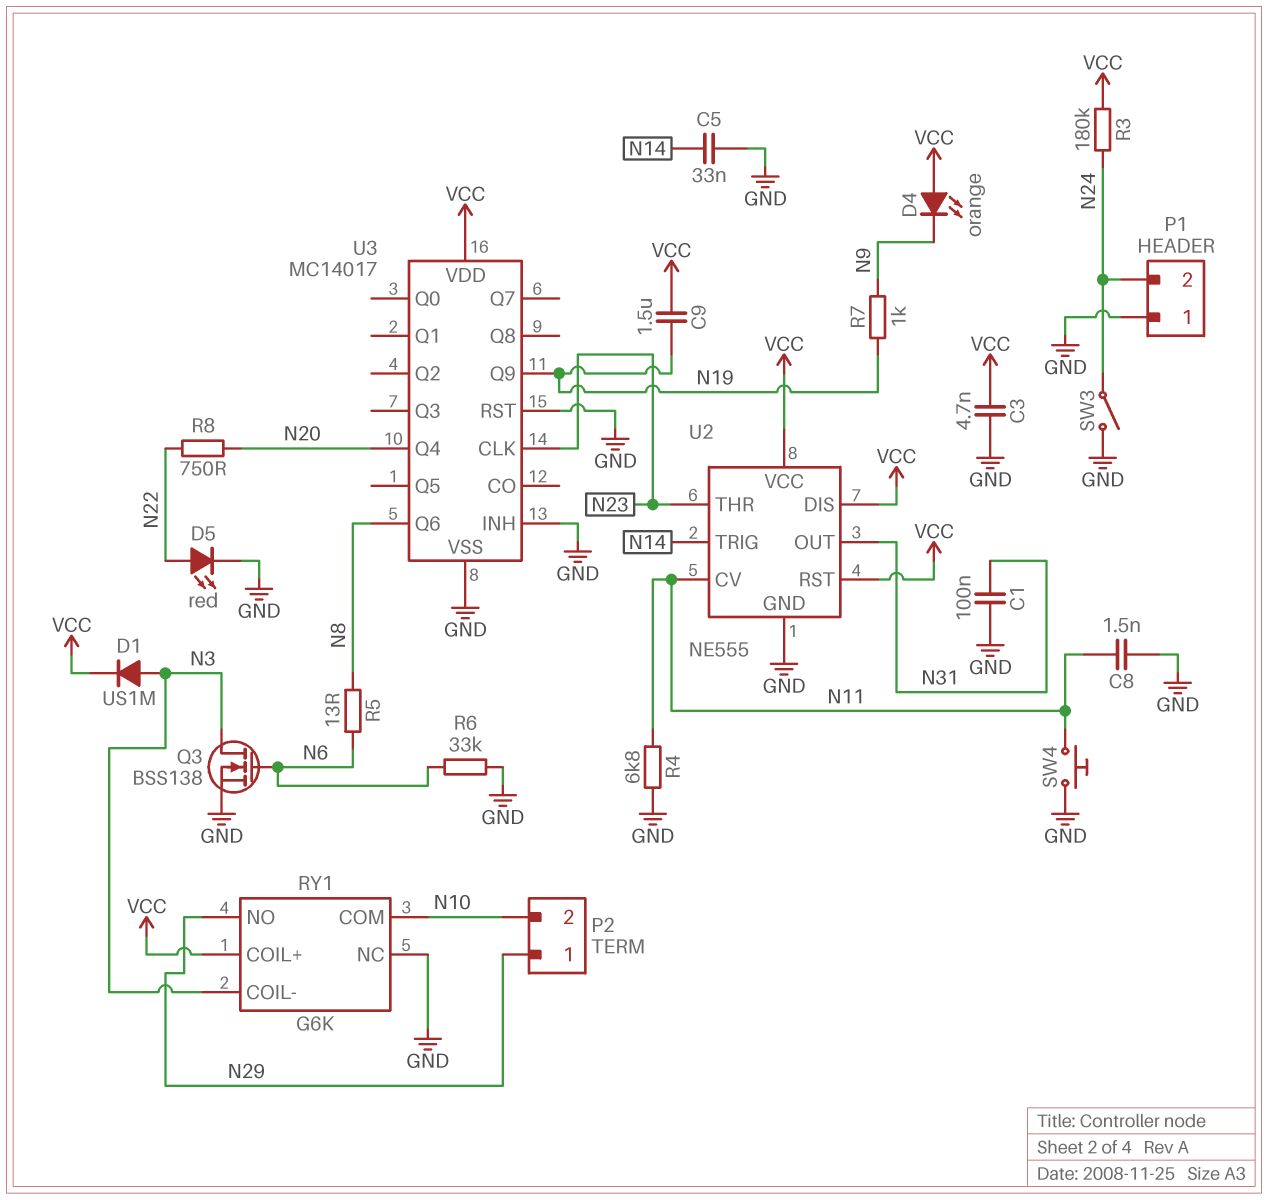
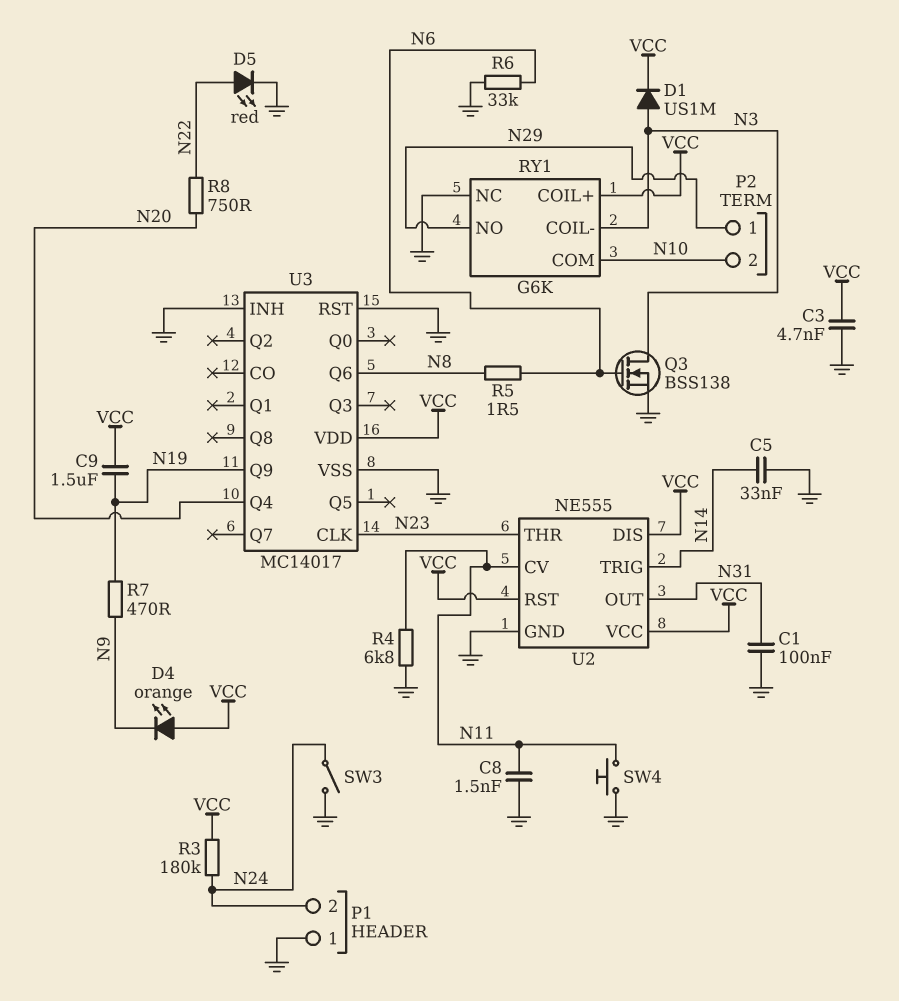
R5: 13 (N6, N8) -> 1.5 (N6, N8)
R7: 1k (N9, N19) -> 470 (N9, N19)

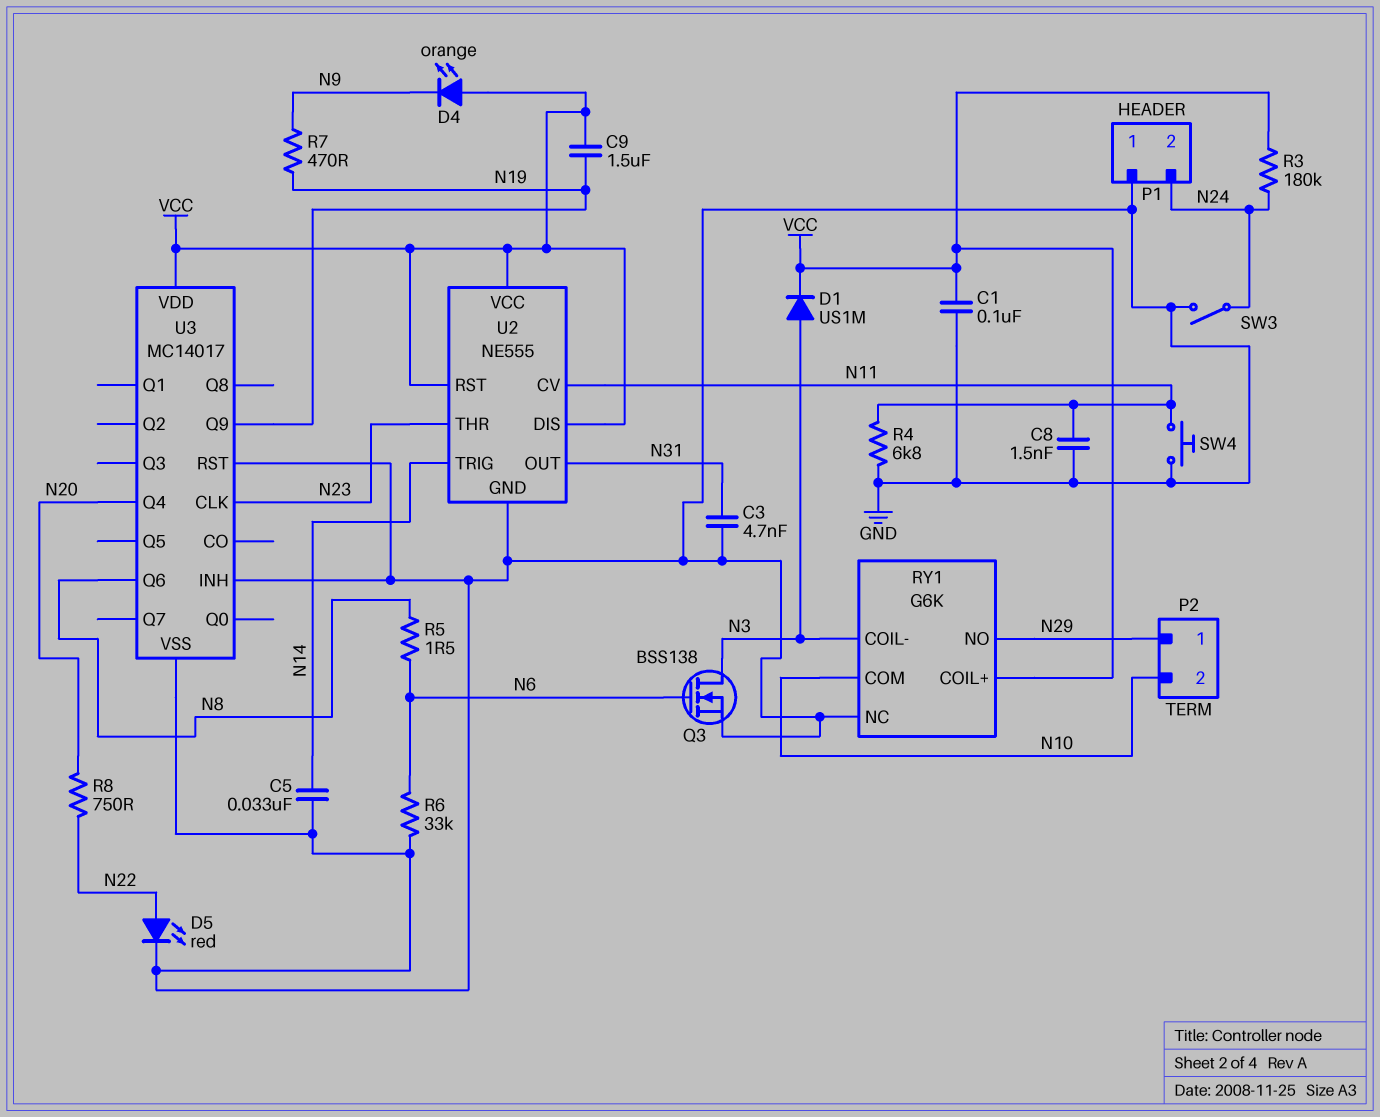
C1: 100nF (GND, N31) -> 100nF (GND, VCC)
C3: 4.7nF (GND, VCC) -> 4.7nF (GND, N31)

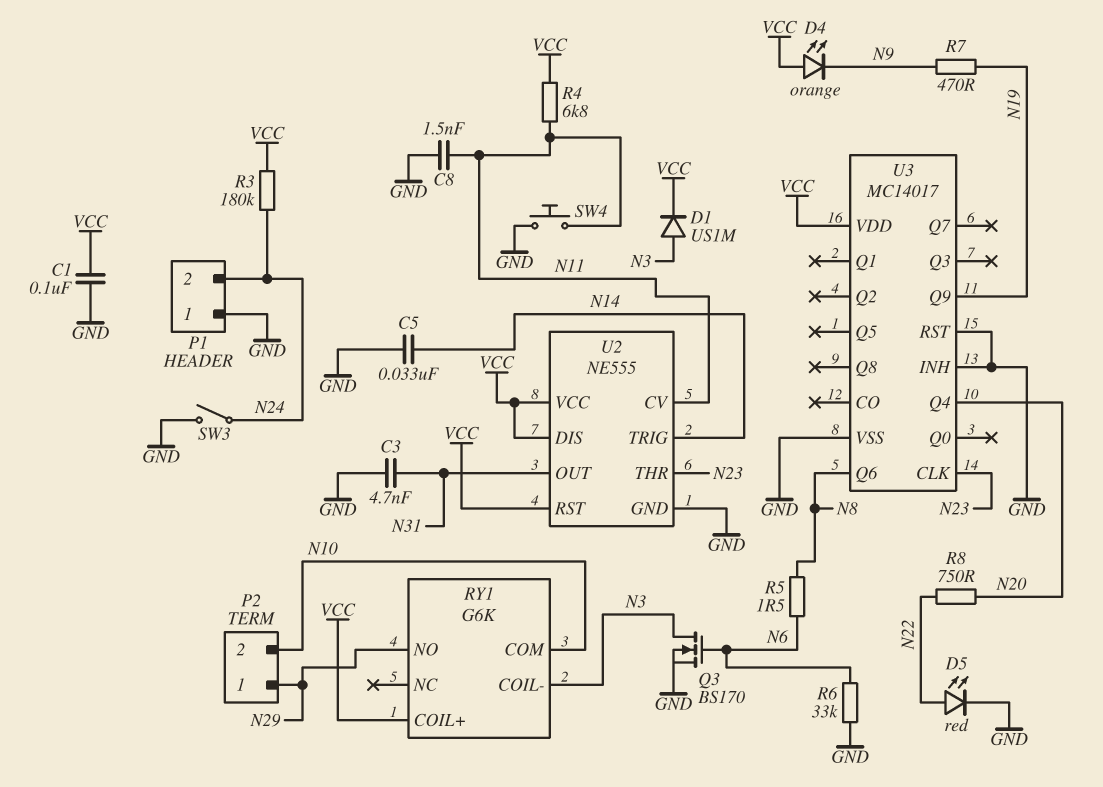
C9: 1.5uF (N19, VCC) -> none
Q3: NMOS BSS138 (G N6, D N3, S GND) -> NMOS BS170 (G N6, D N3, S GND)
R4: 6.8k (GND, N11) -> 6.8k (N11, VCC)
RY1 pin NC: GND -> none

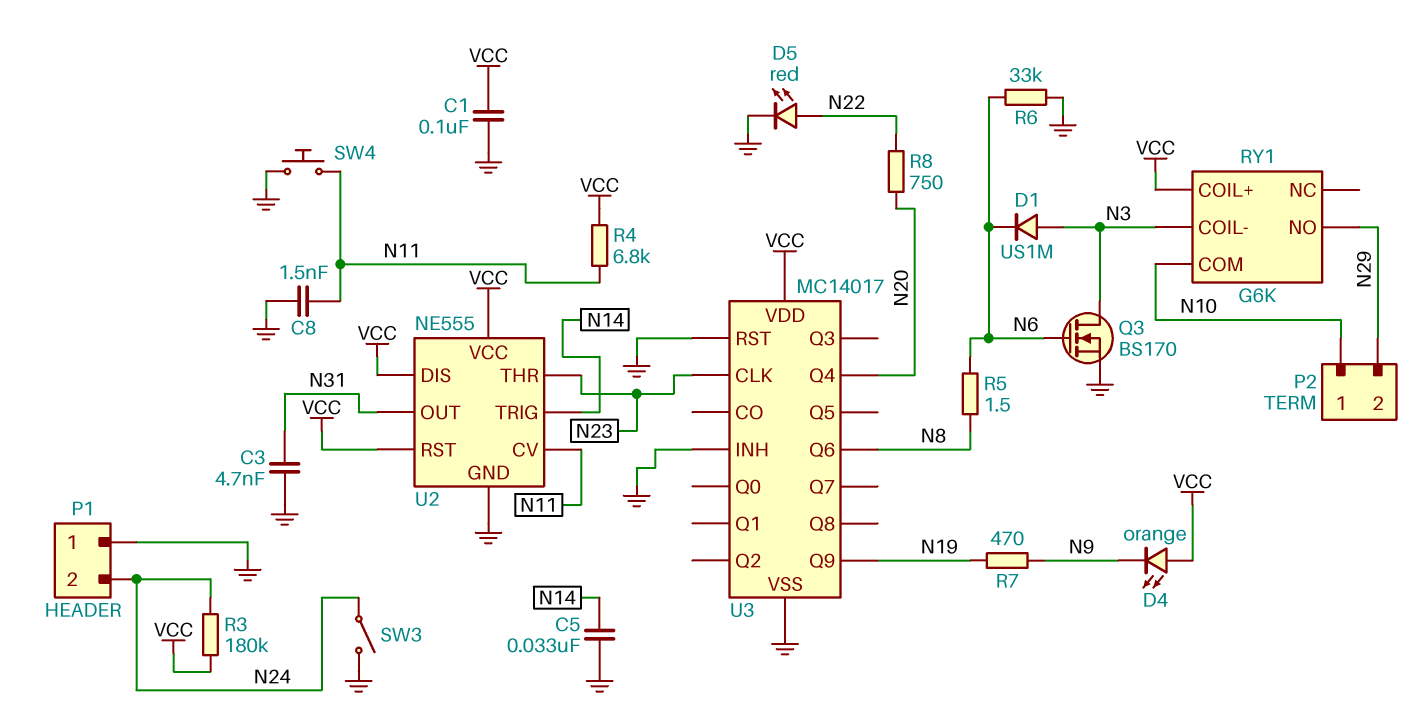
D1: diode US1M (A N3, K VCC) -> diode US1M (A N3, K N6)
P2 pin 1: N29 -> N10
P2 pin 2: N10 -> N29

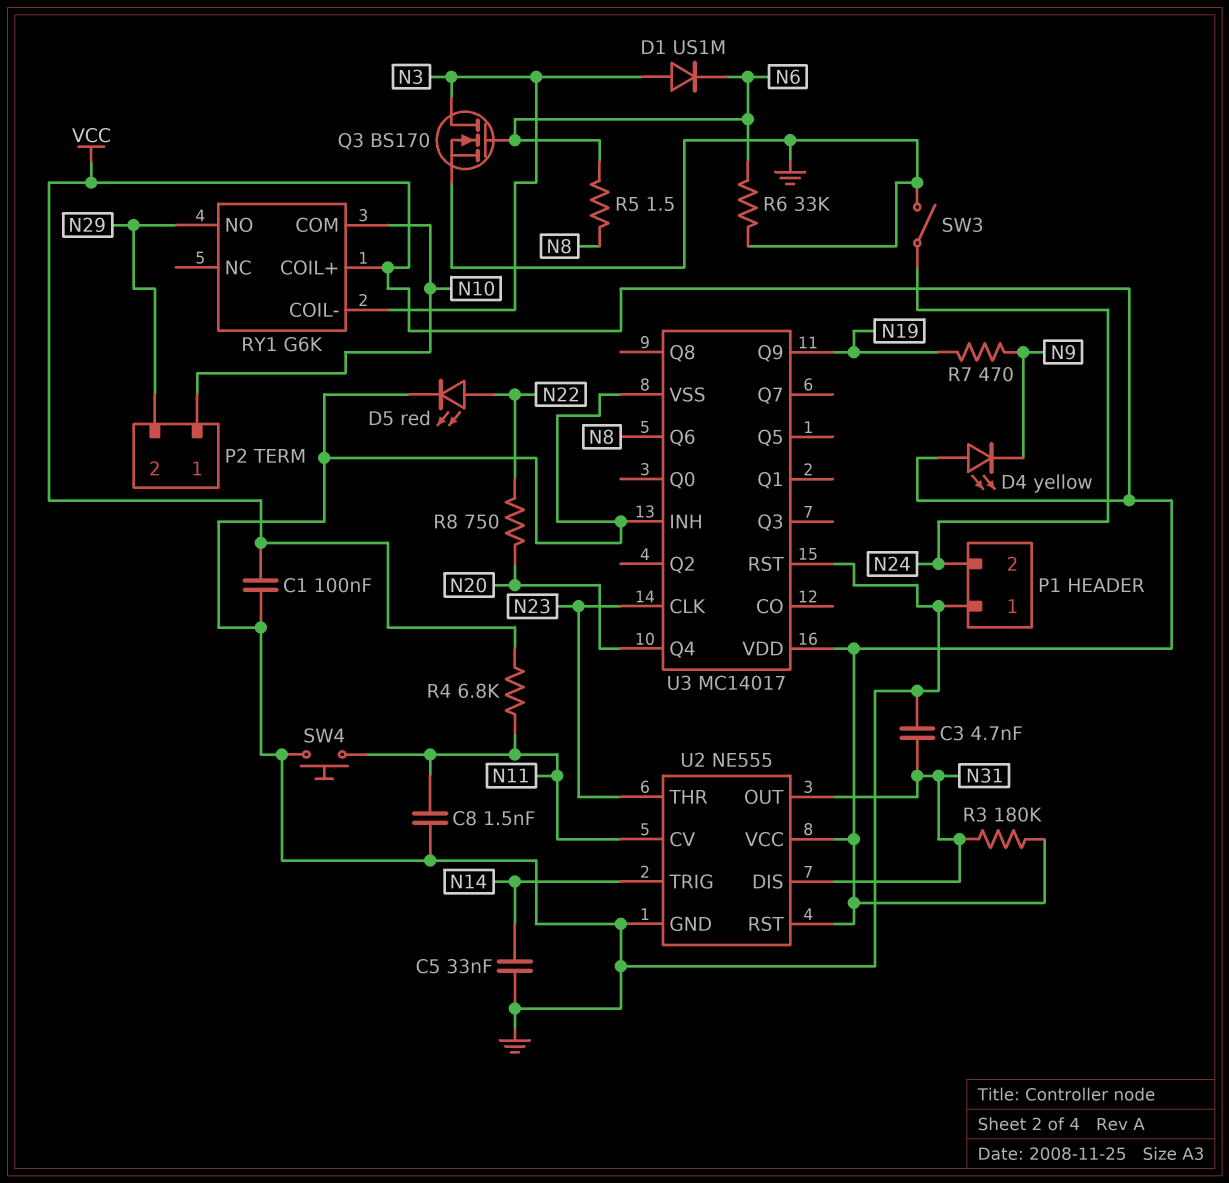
D4: LED orange (A VCC, K N9) -> LED yellow (A VCC, K N9)
R3: 180k (N24, VCC) -> 180k (N31, VCC)
U2 pin DIS: VCC -> N31

